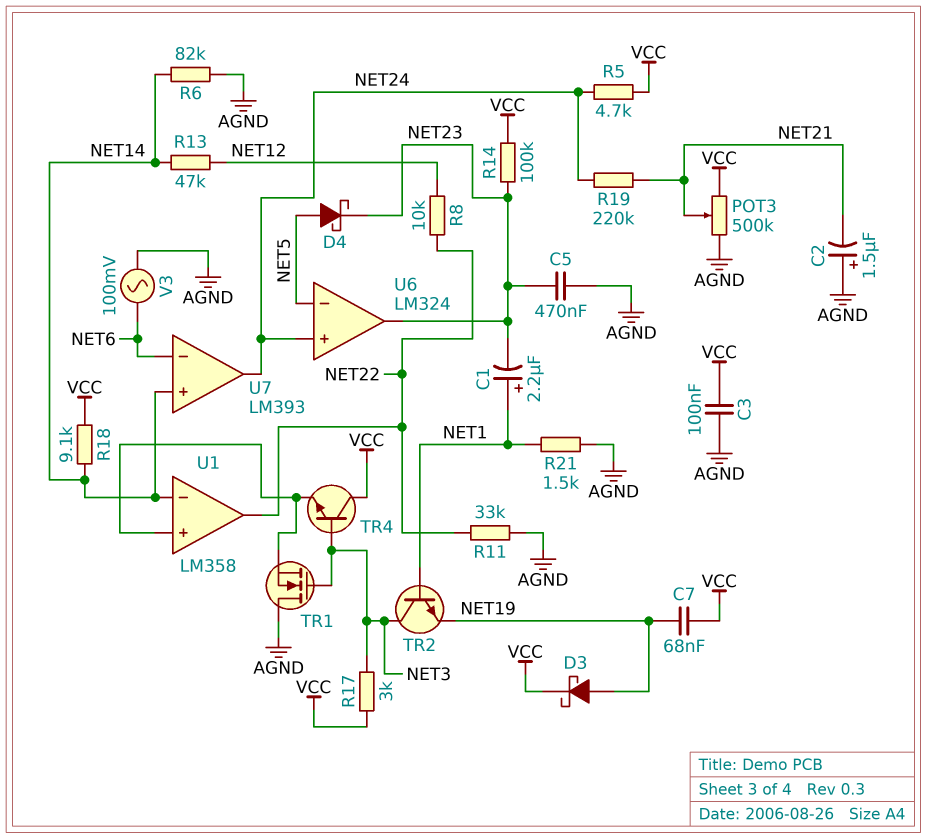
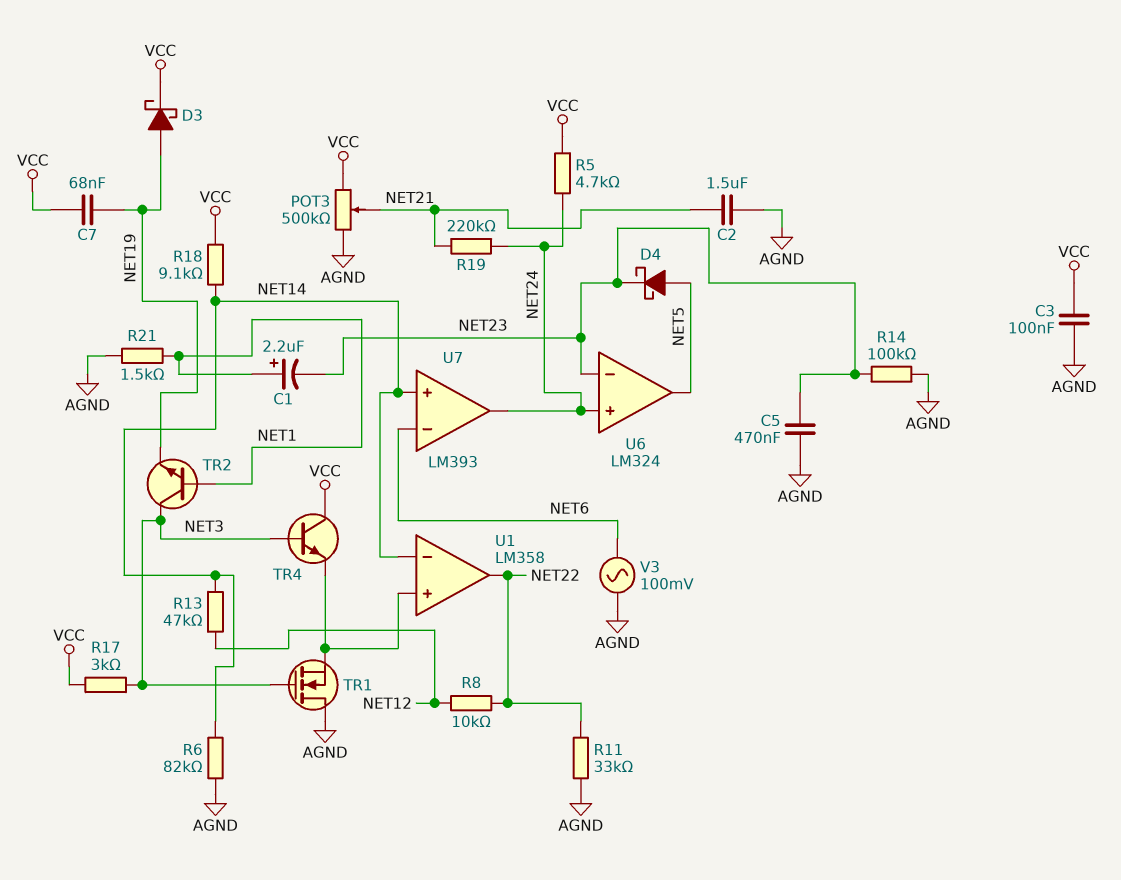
C2: 1.5uF (plus AGND, minus NET21) -> 1.5uF (AGND, NET21)
R14: 100k (NET23, VCC) -> 100k (AGND, NET23)
U6 pin in-: NET5 -> NET23
U6 pin out: NET23 -> NET5

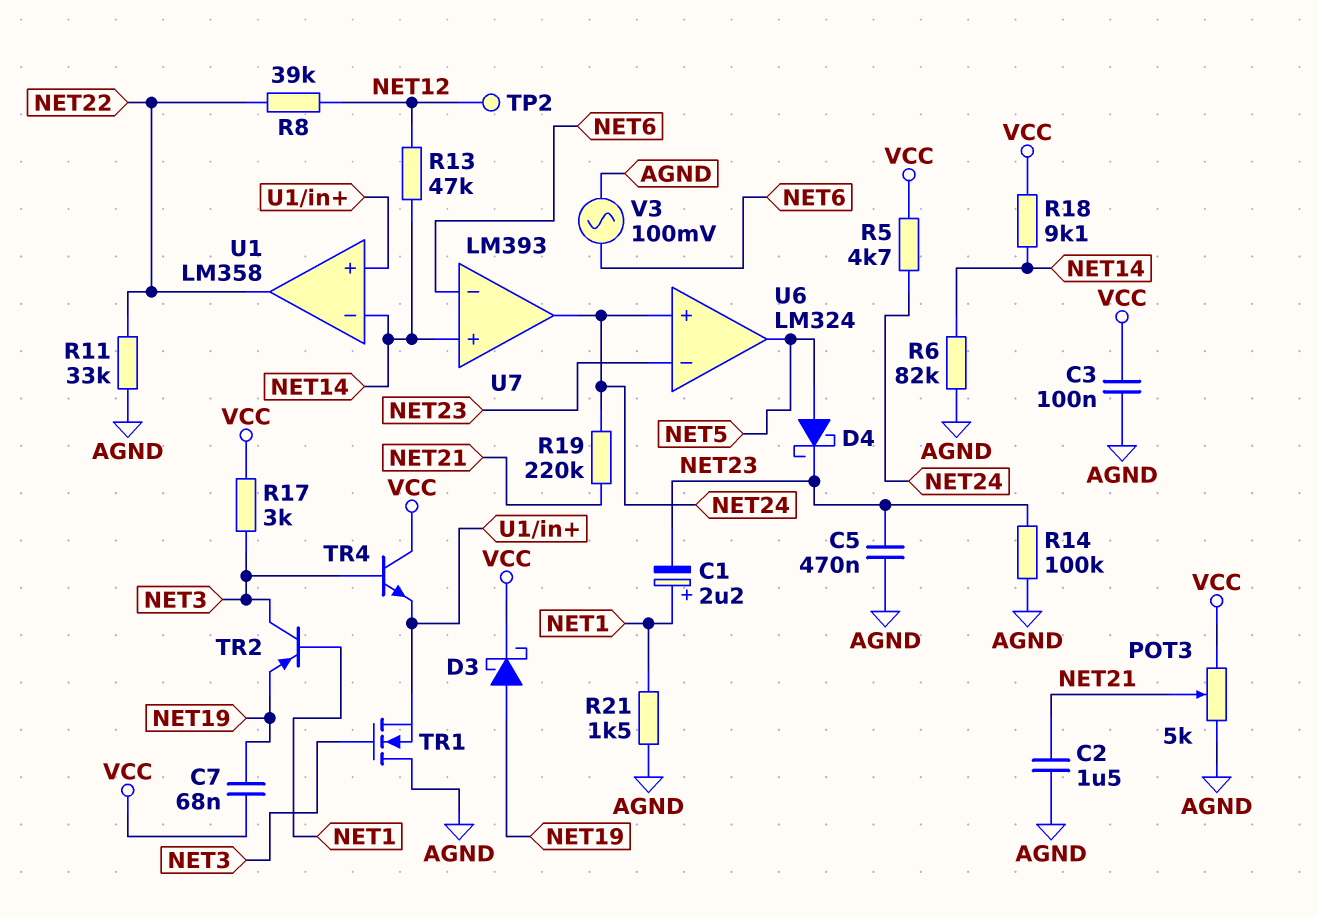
POT3: 500k (AGND, VCC, wiper NET21) -> 5k (AGND, VCC, wiper NET21)
R8: 10k (NET12, NET22) -> 39k (NET12, NET22)
TP2: none -> test point (NET12)
TR2: NPN (B NET1, C NET3, E NET19) -> PNP (B NET1, C NET3, E NET19)

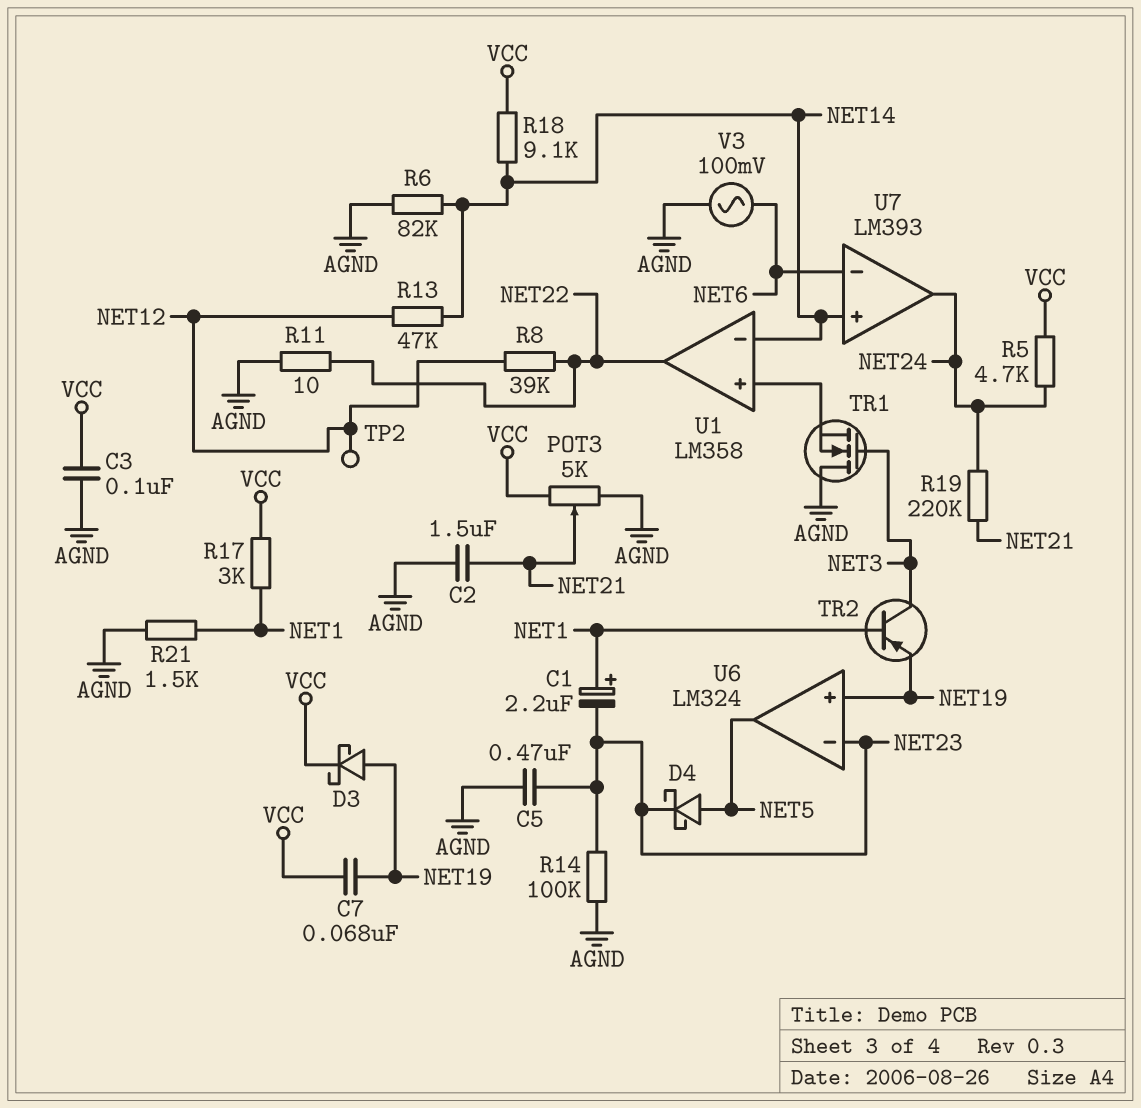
R11: 33k (AGND, NET22) -> 10 (AGND, NET22)
R17: 3k (NET3, VCC) -> 3k (NET1, VCC)
TR4: NPN (B NET3, C VCC, E U1/in+) -> none
U6 pin in+: NET24 -> NET19

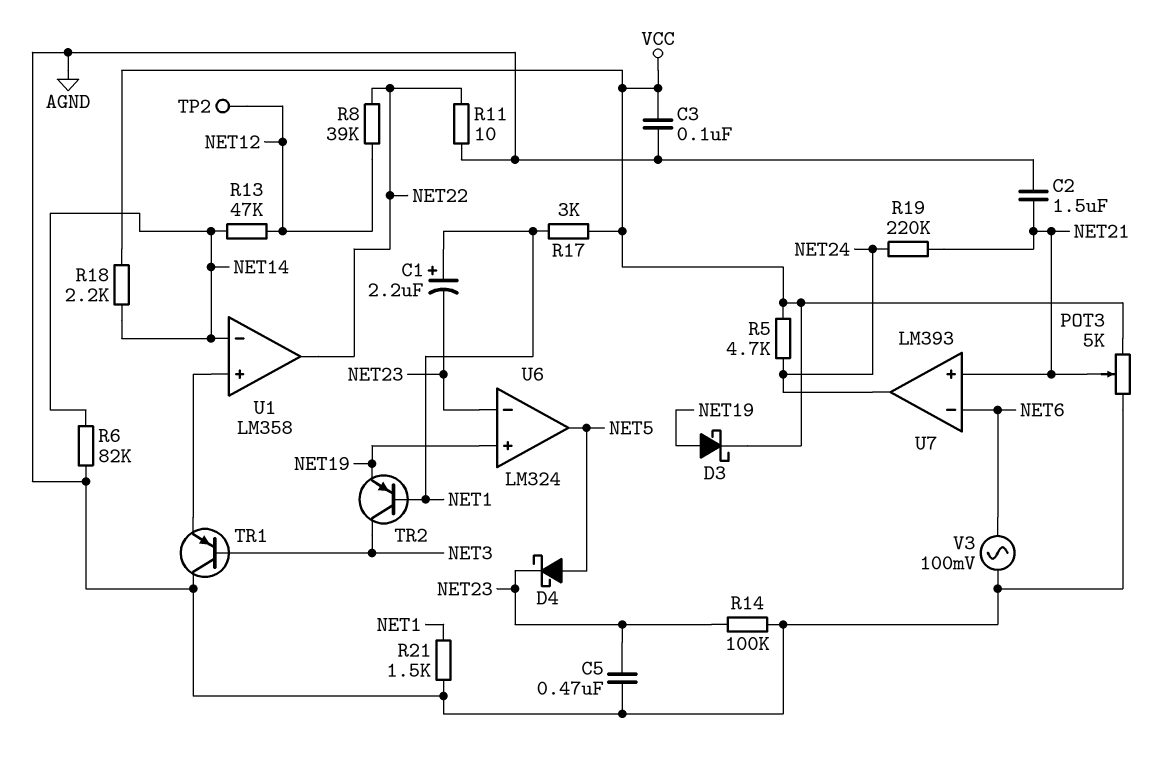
C7: 68nF (NET19, VCC) -> none
R18: 9.1k (NET14, VCC) -> 2.2k (NET14, VCC)
TR1: NMOS (G NET3, D AGND, S U1/in+) -> PNP (B NET3, C AGND, E U1/in+)
U7 pin in+: NET14 -> NET21

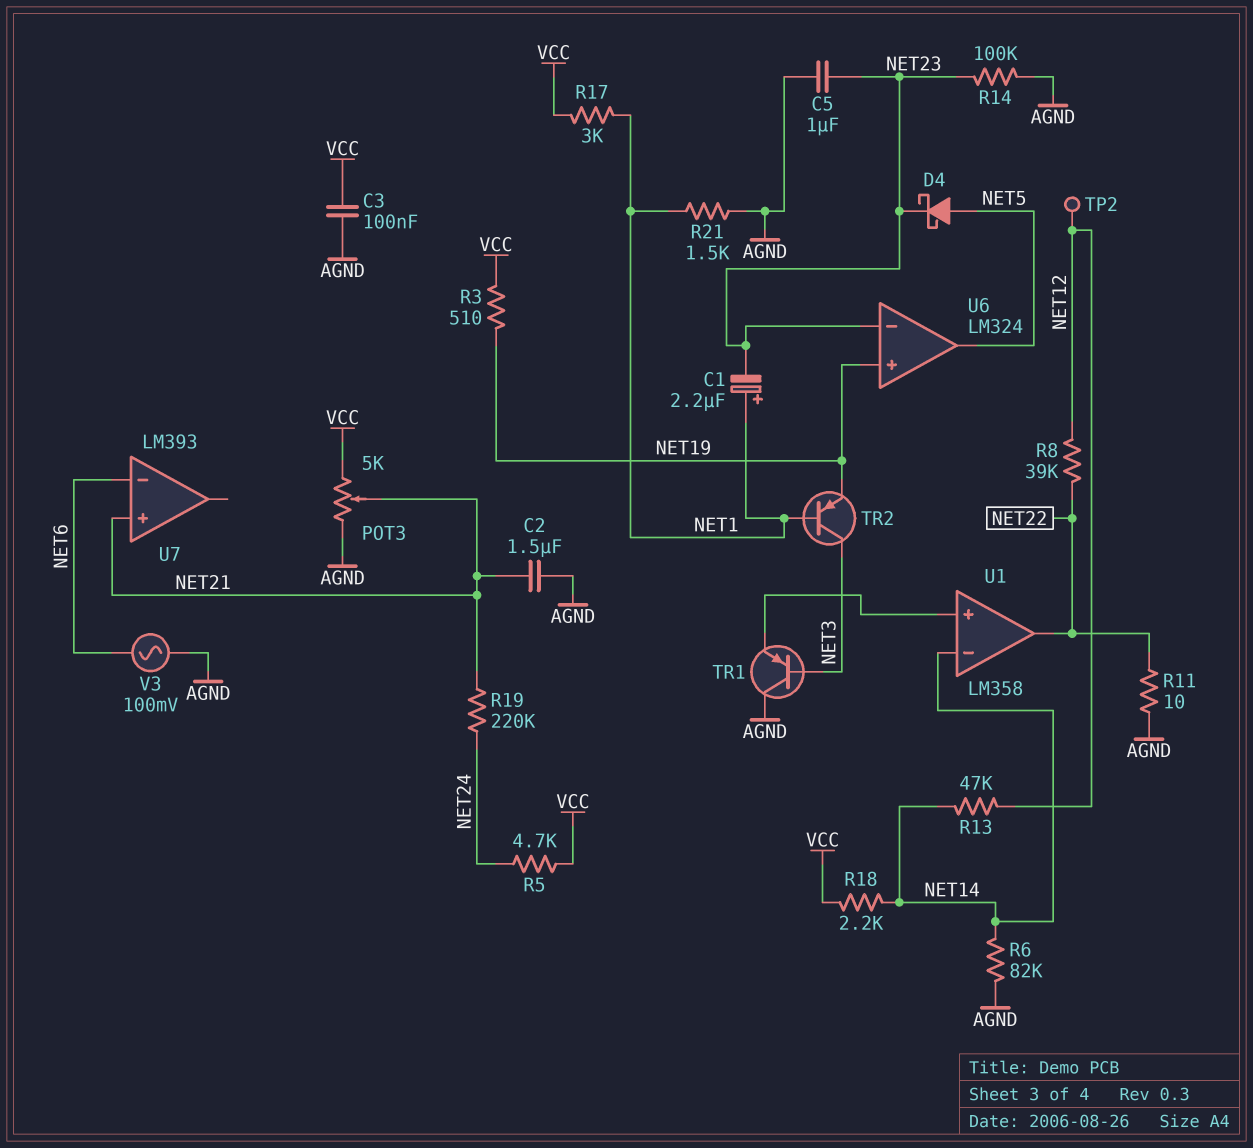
C5: 470nF (AGND, NET23) -> 1uF (AGND, NET23)
D3: schottky (A NET19, K VCC) -> none
R3: none -> 510 (NET19, VCC)
U7 pin out: NET24 -> none

